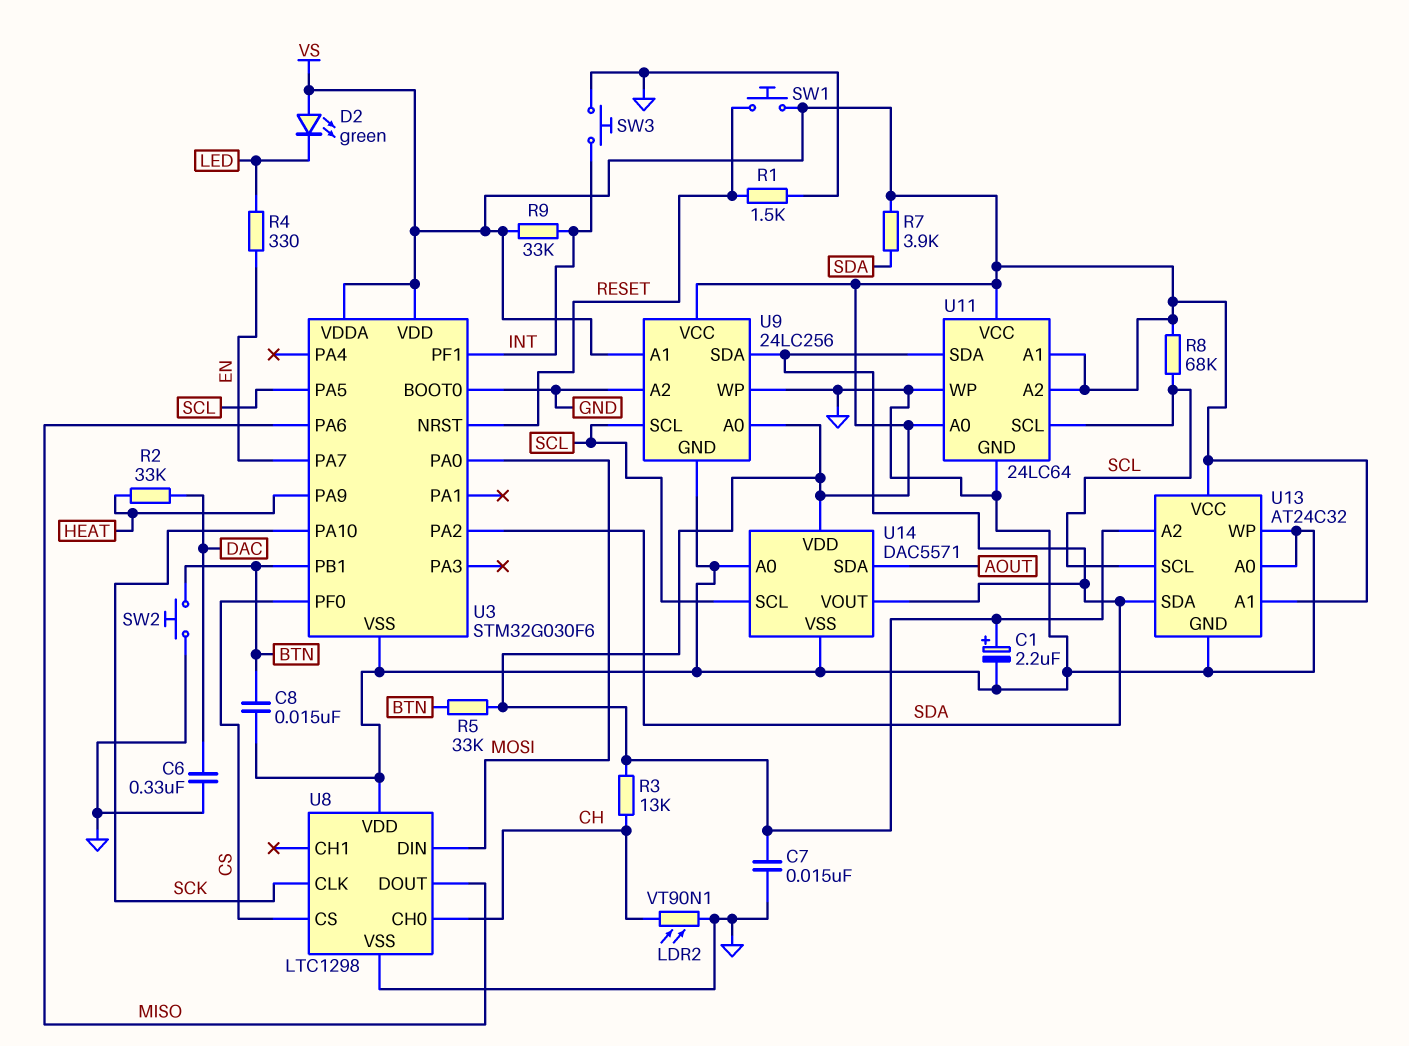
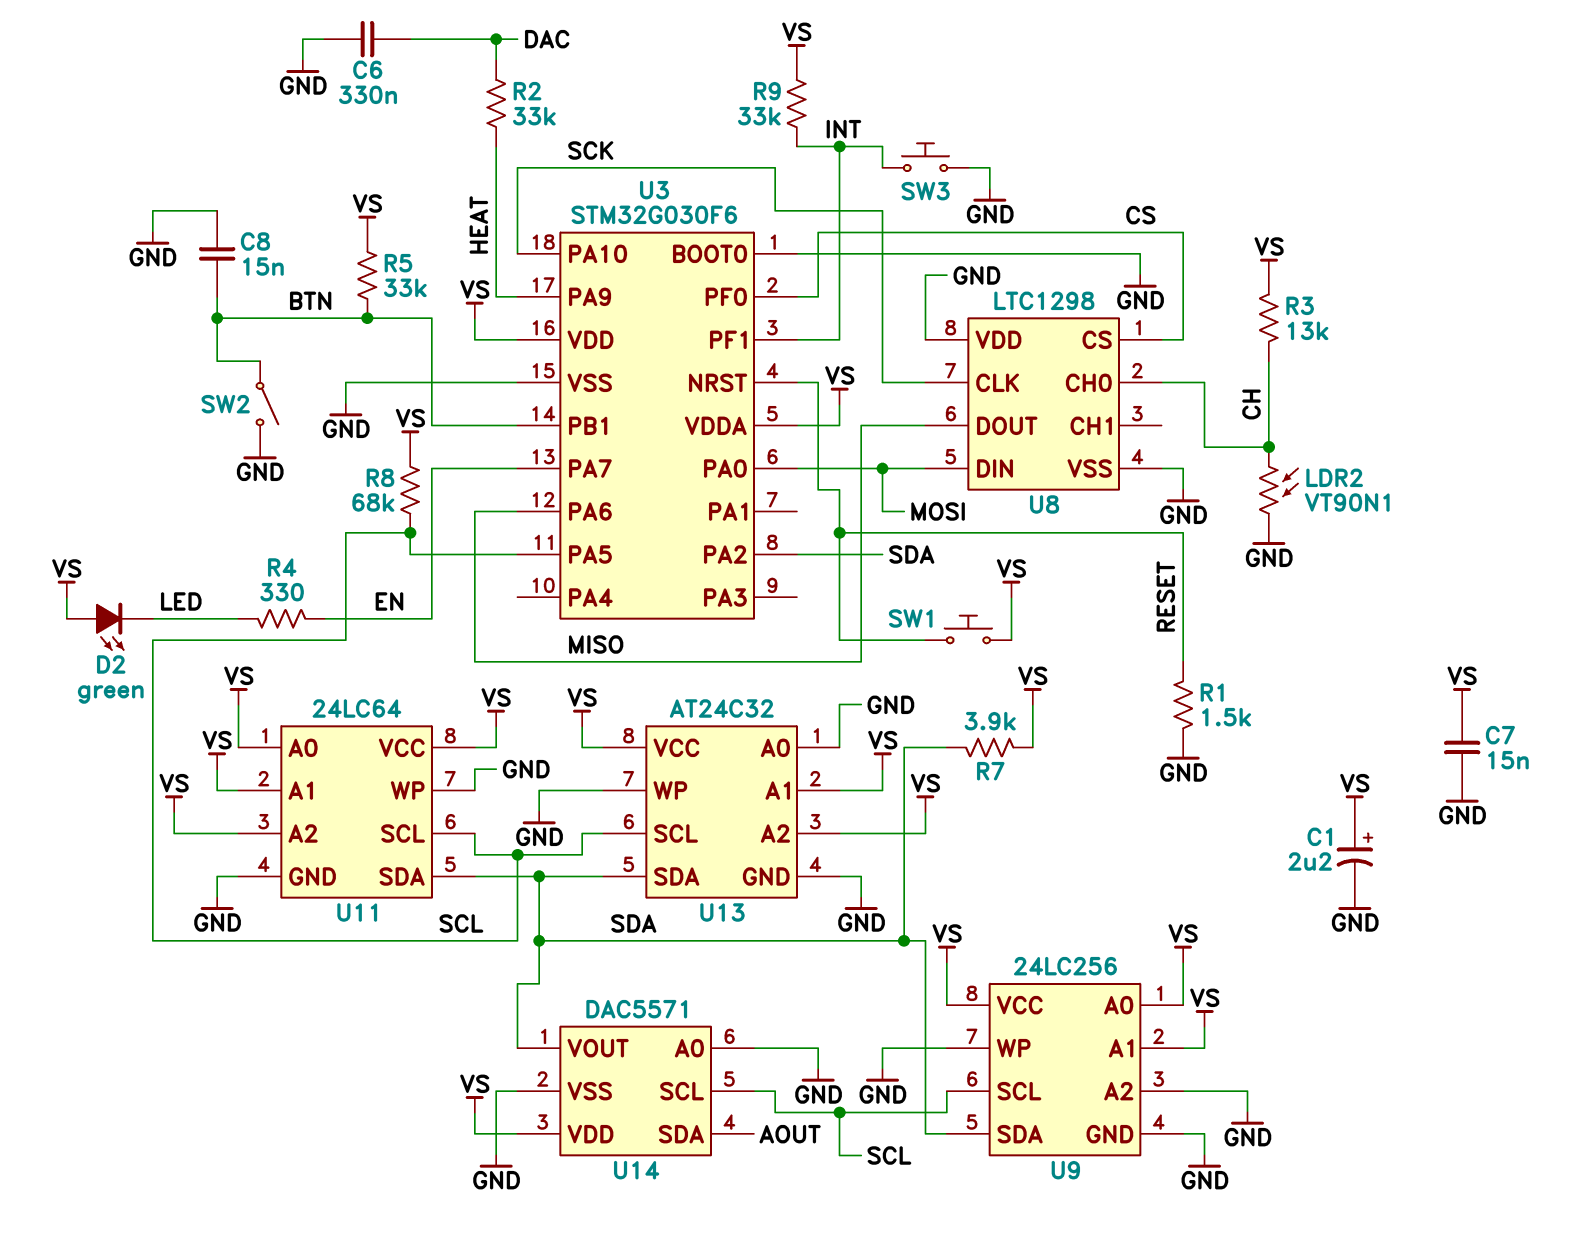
SW2: button (BTN, GND) -> switch (BTN, GND)

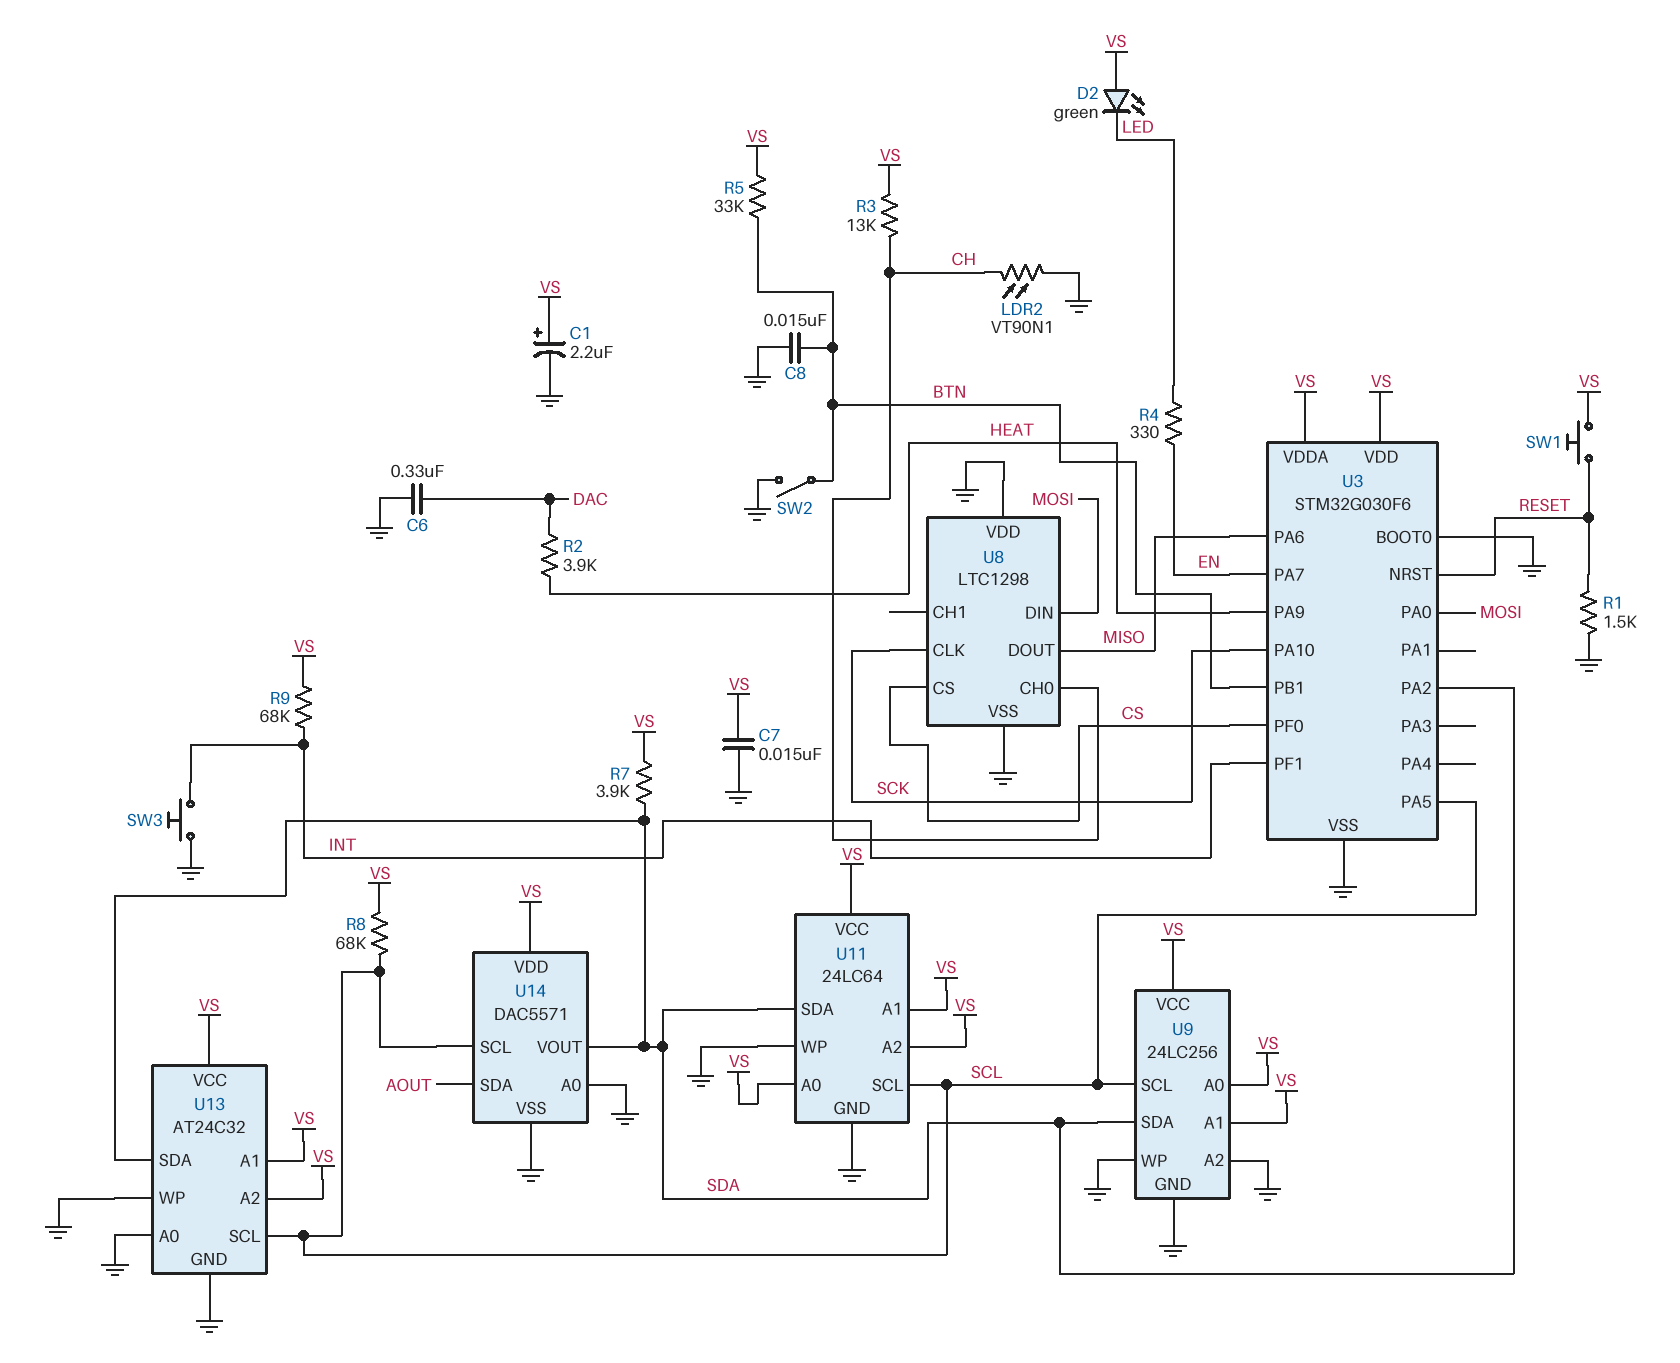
R2: 33k (DAC, HEAT) -> 3.9k (DAC, HEAT)
R9: 33k (INT, VS) -> 68k (INT, VS)

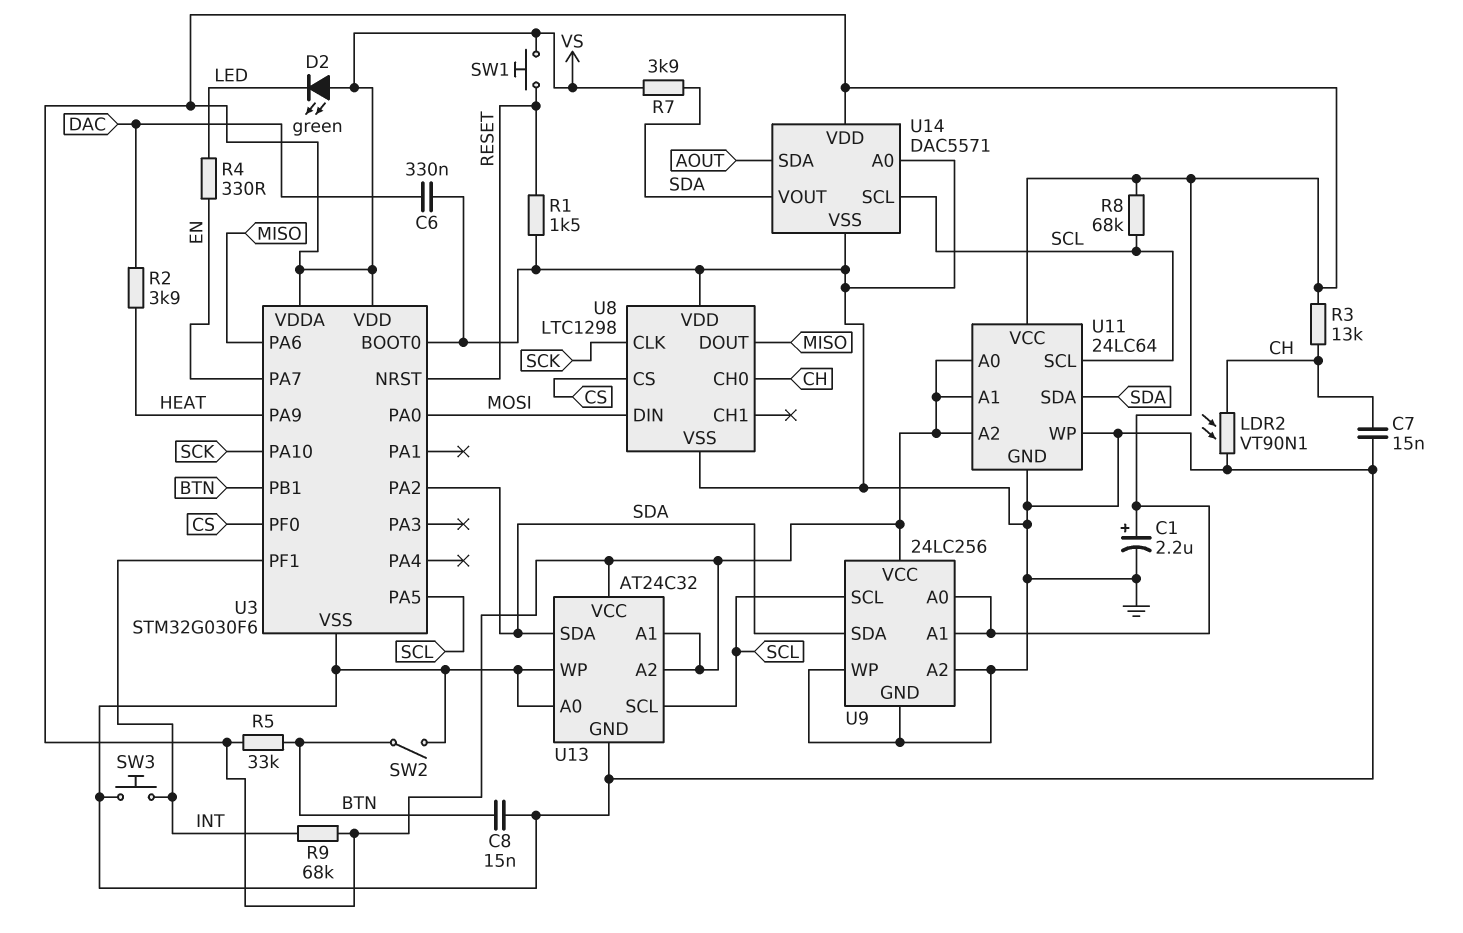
C7: 15nF (GND, VS) -> 15nF (CH, GND)

